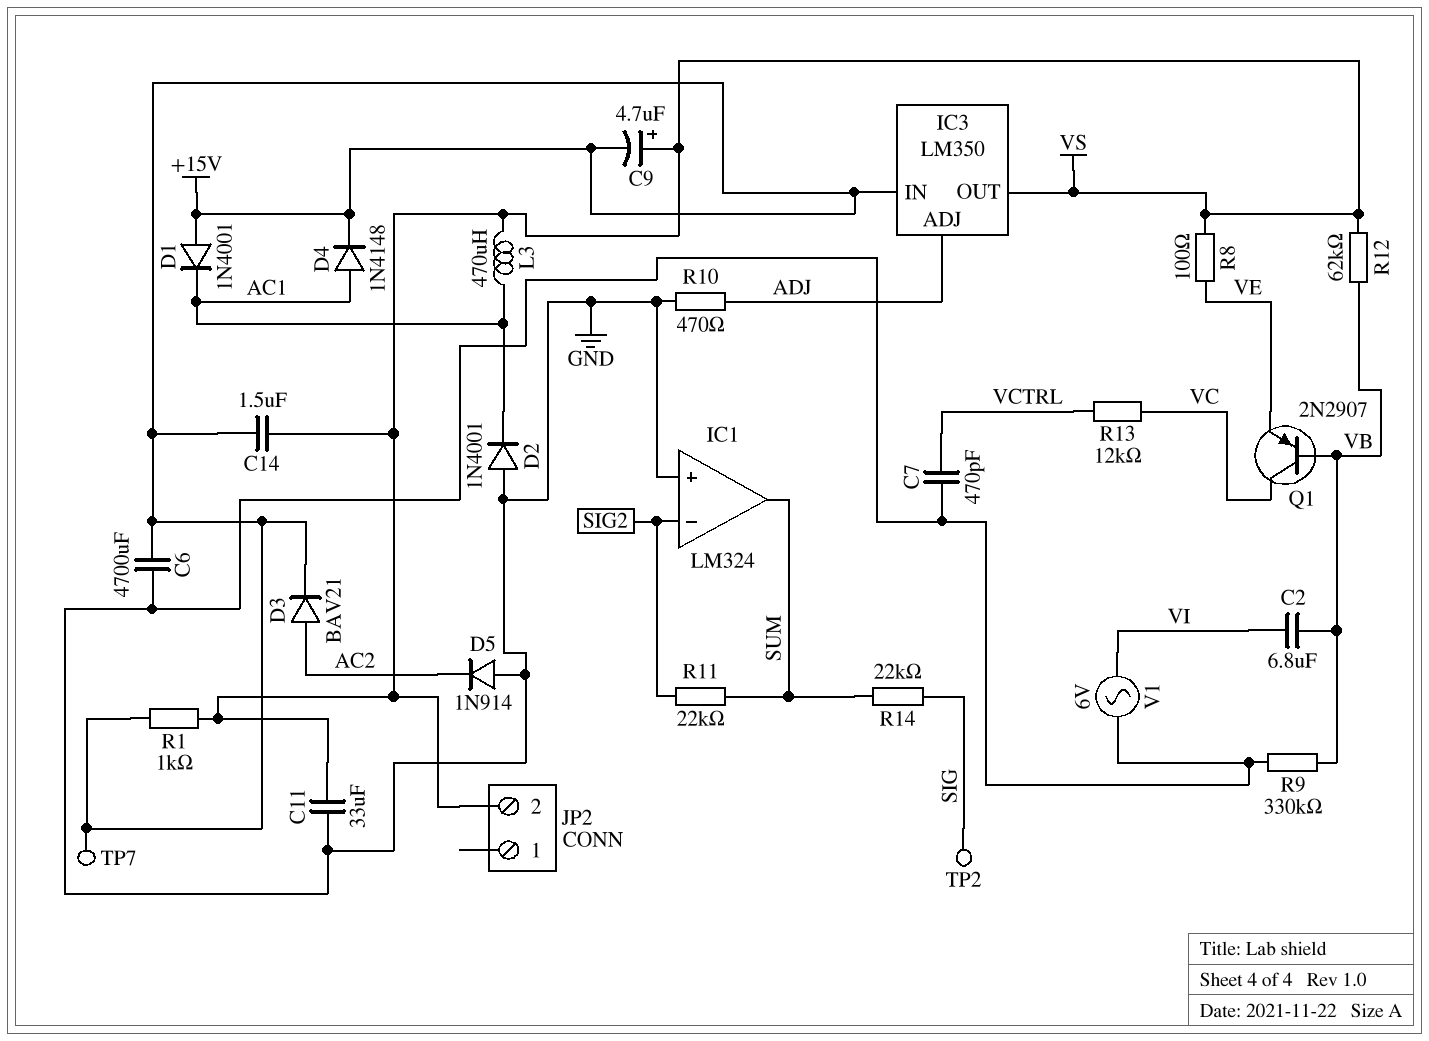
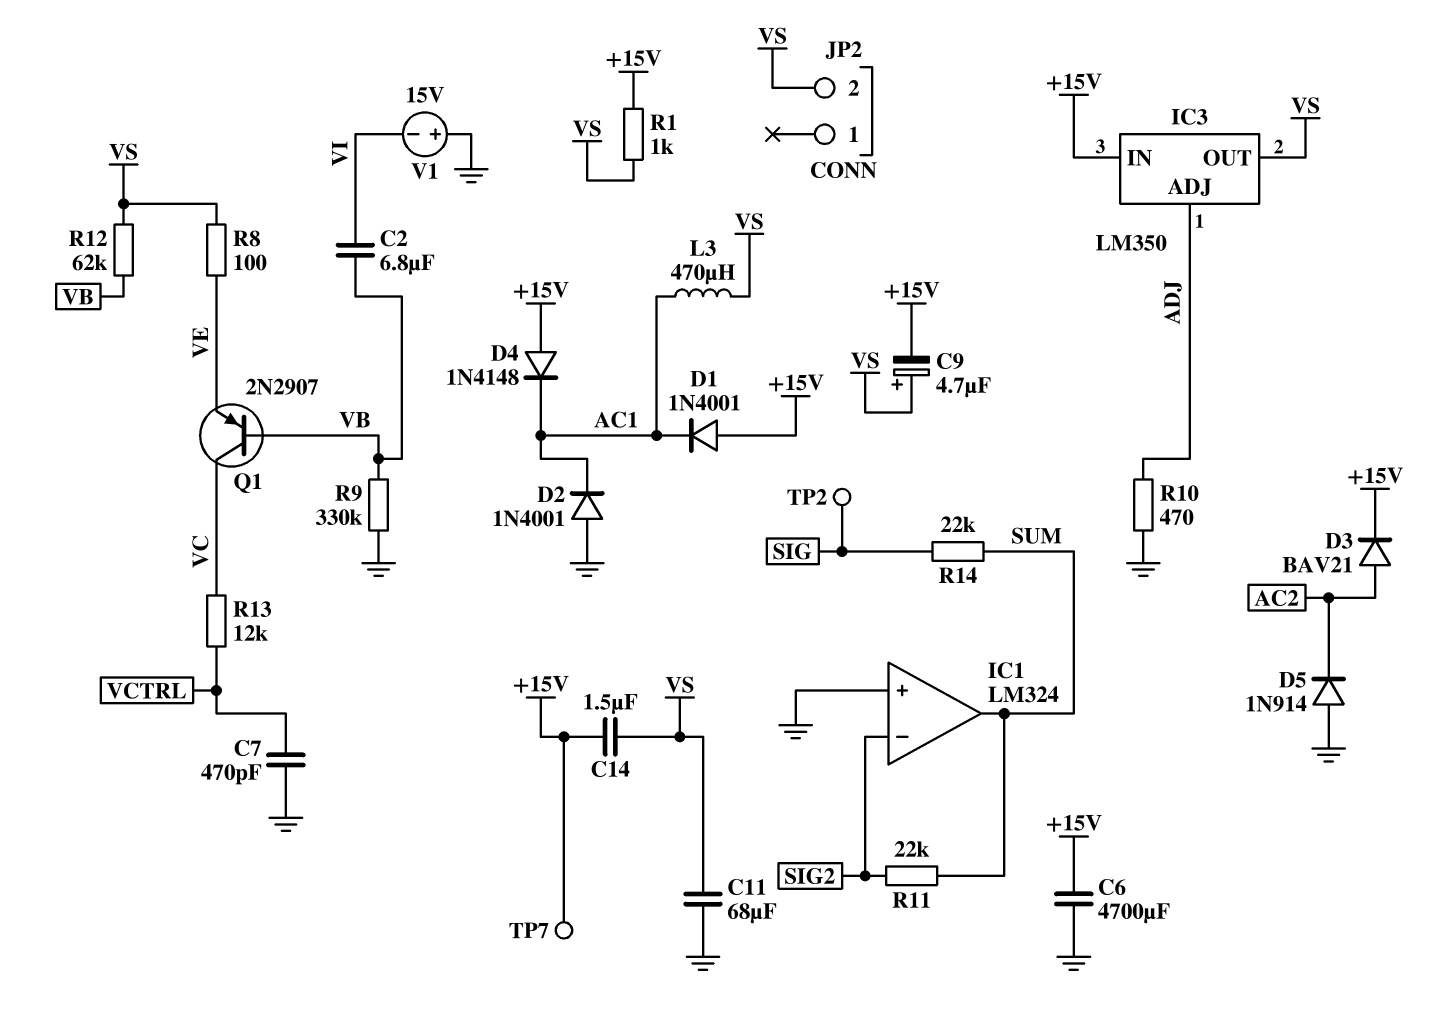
C11: 33uF (GND, VS) -> 68uF (GND, VS)
D4: diode 1N4148 (A AC1, K +15V) -> diode 1N4148 (A +15V, K AC1)
V1: AC 6V (GND, VI) -> 15V (plus GND, minus VI)

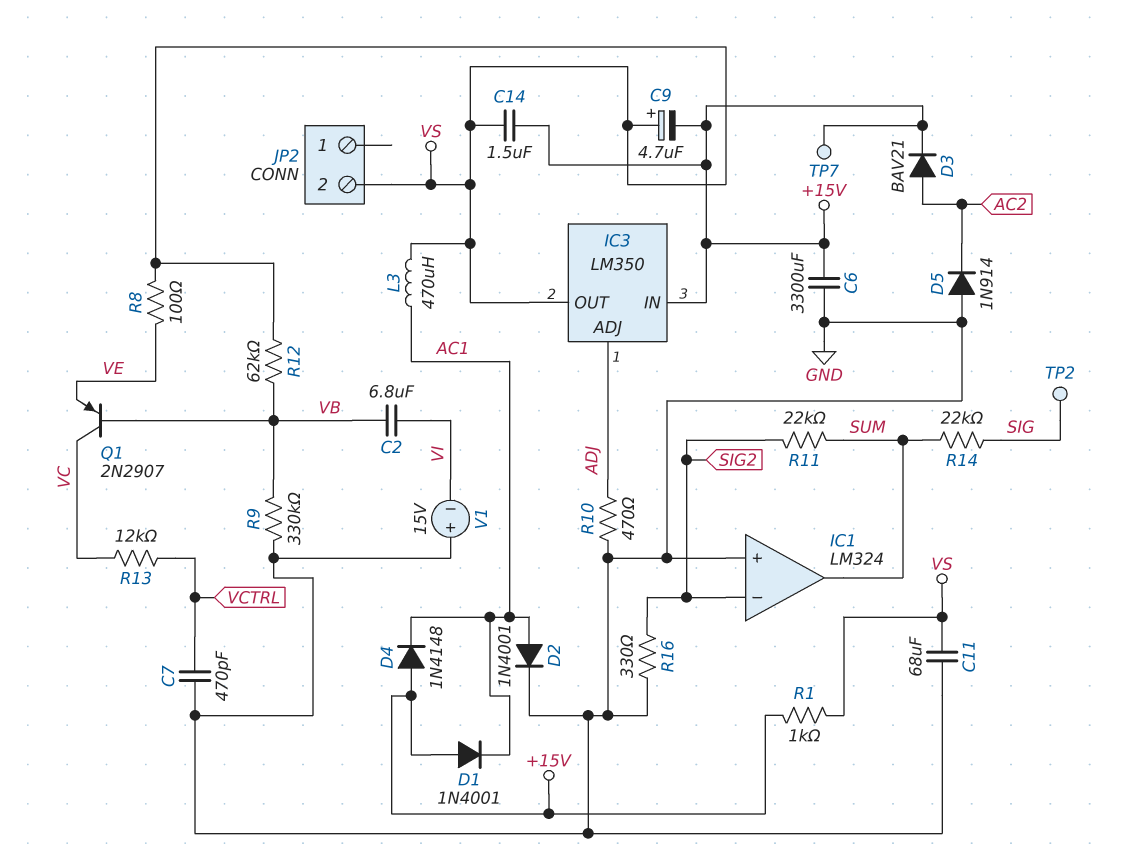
C6: 4700uF (+15V, GND) -> 3300uF (+15V, GND)
D2: diode 1N4001 (A GND, K AC1) -> diode 1N4001 (A AC1, K GND)
R16: none -> 330 (GND, SIG2)

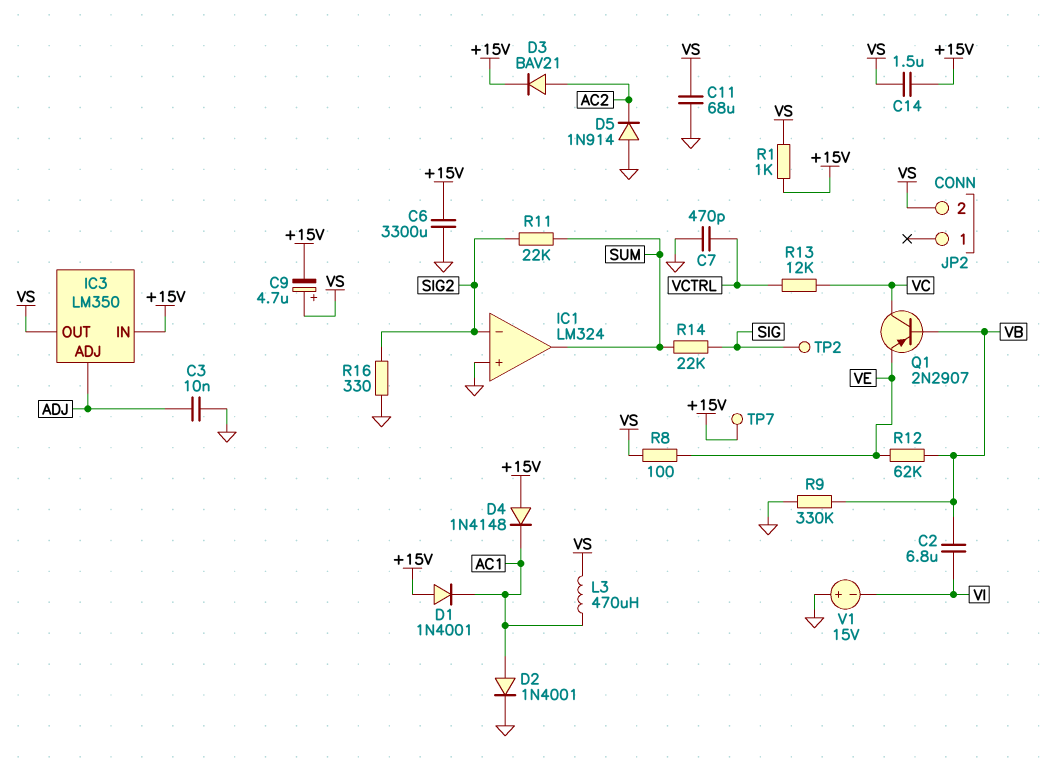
C3: none -> 10nF (ADJ, GND)
R10: 470 (ADJ, GND) -> none
R12: 62k (VB, VS) -> 62k (VB, VE)

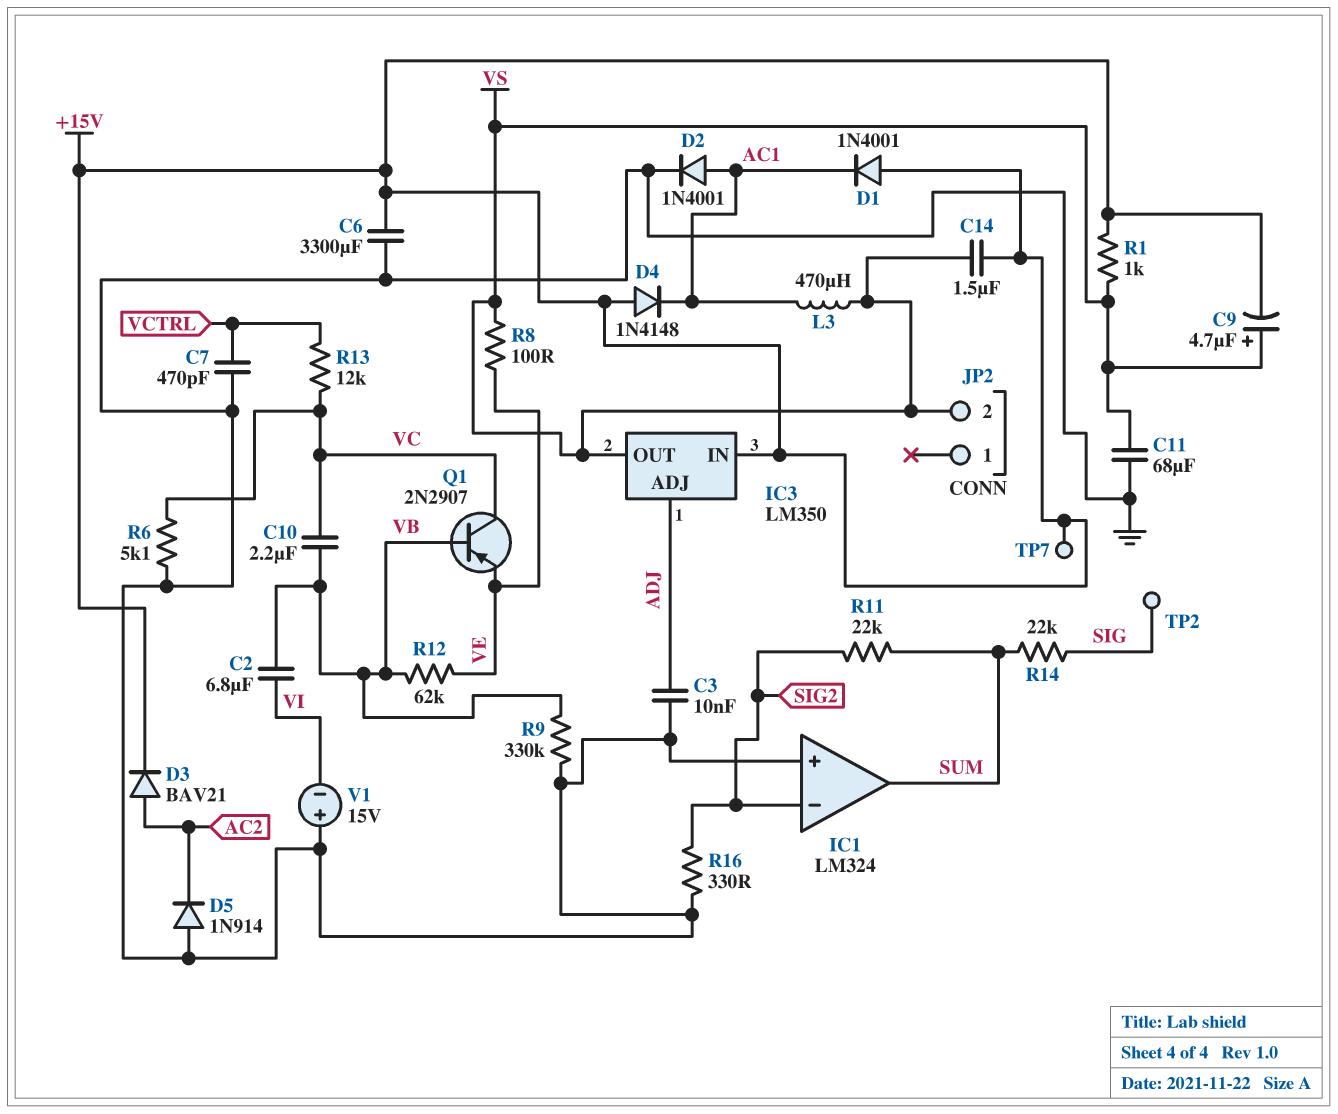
C10: none -> 2.2uF (VB, VC)
R6: none -> 5.1k (GND, VC)

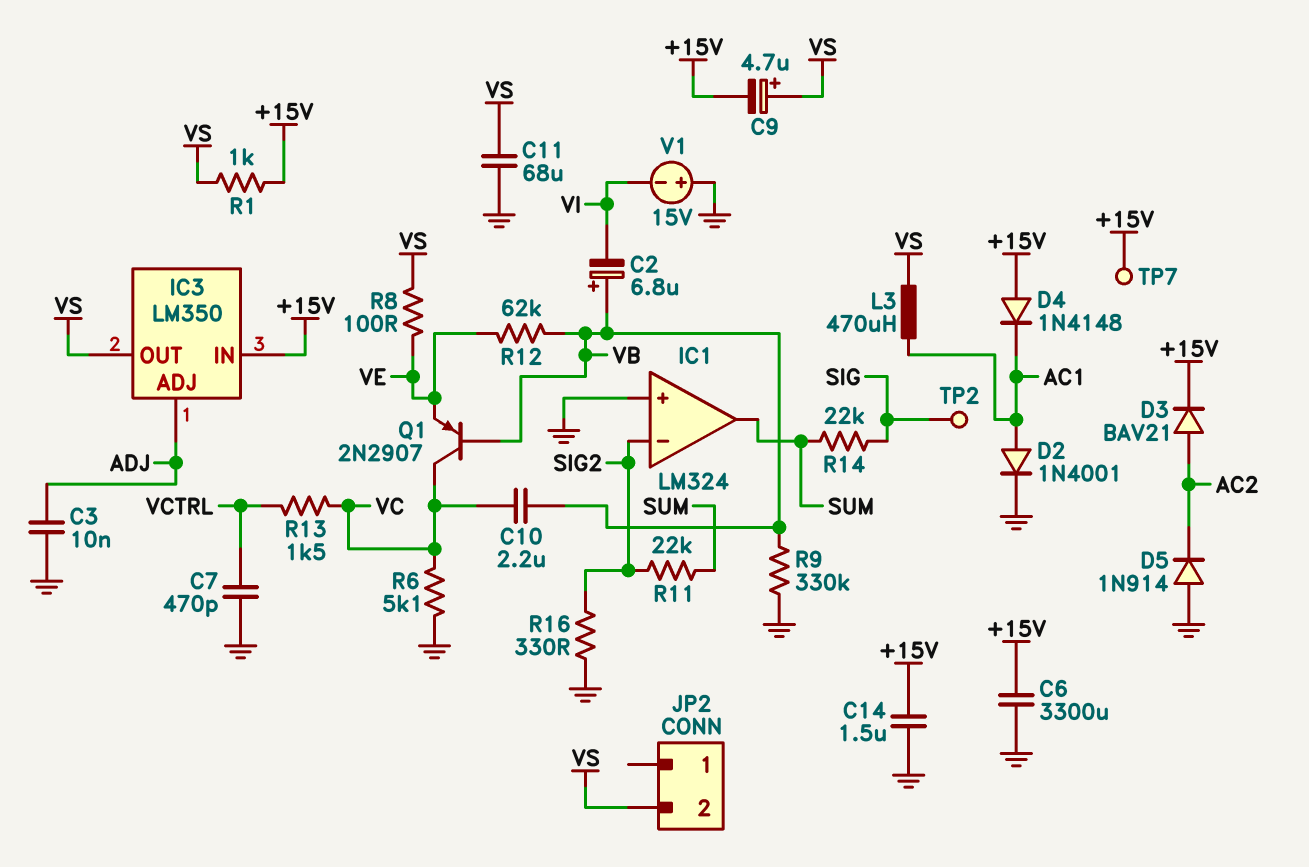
C2: 6.8uF (VB, VI) -> 6.8uF (plus VB, minus VI)
C14: 1.5uF (+15V, VS) -> 1.5uF (+15V, GND)
D1: diode 1N4001 (A +15V, K AC1) -> none
R13: 12k (VC, VCTRL) -> 1.5k (VC, VCTRL)

